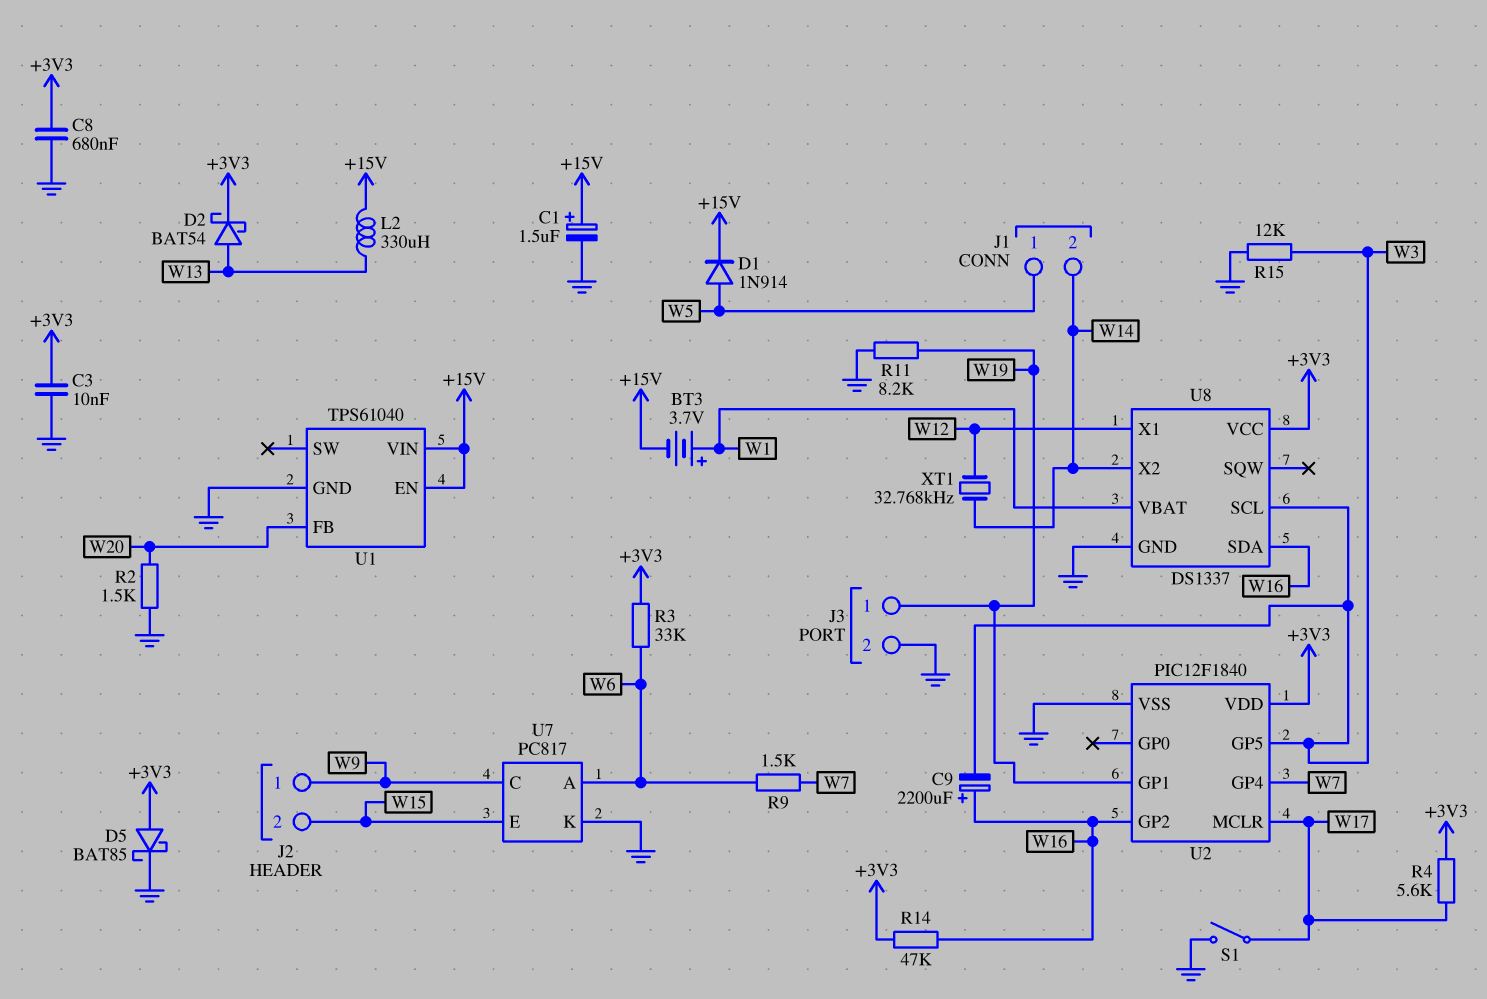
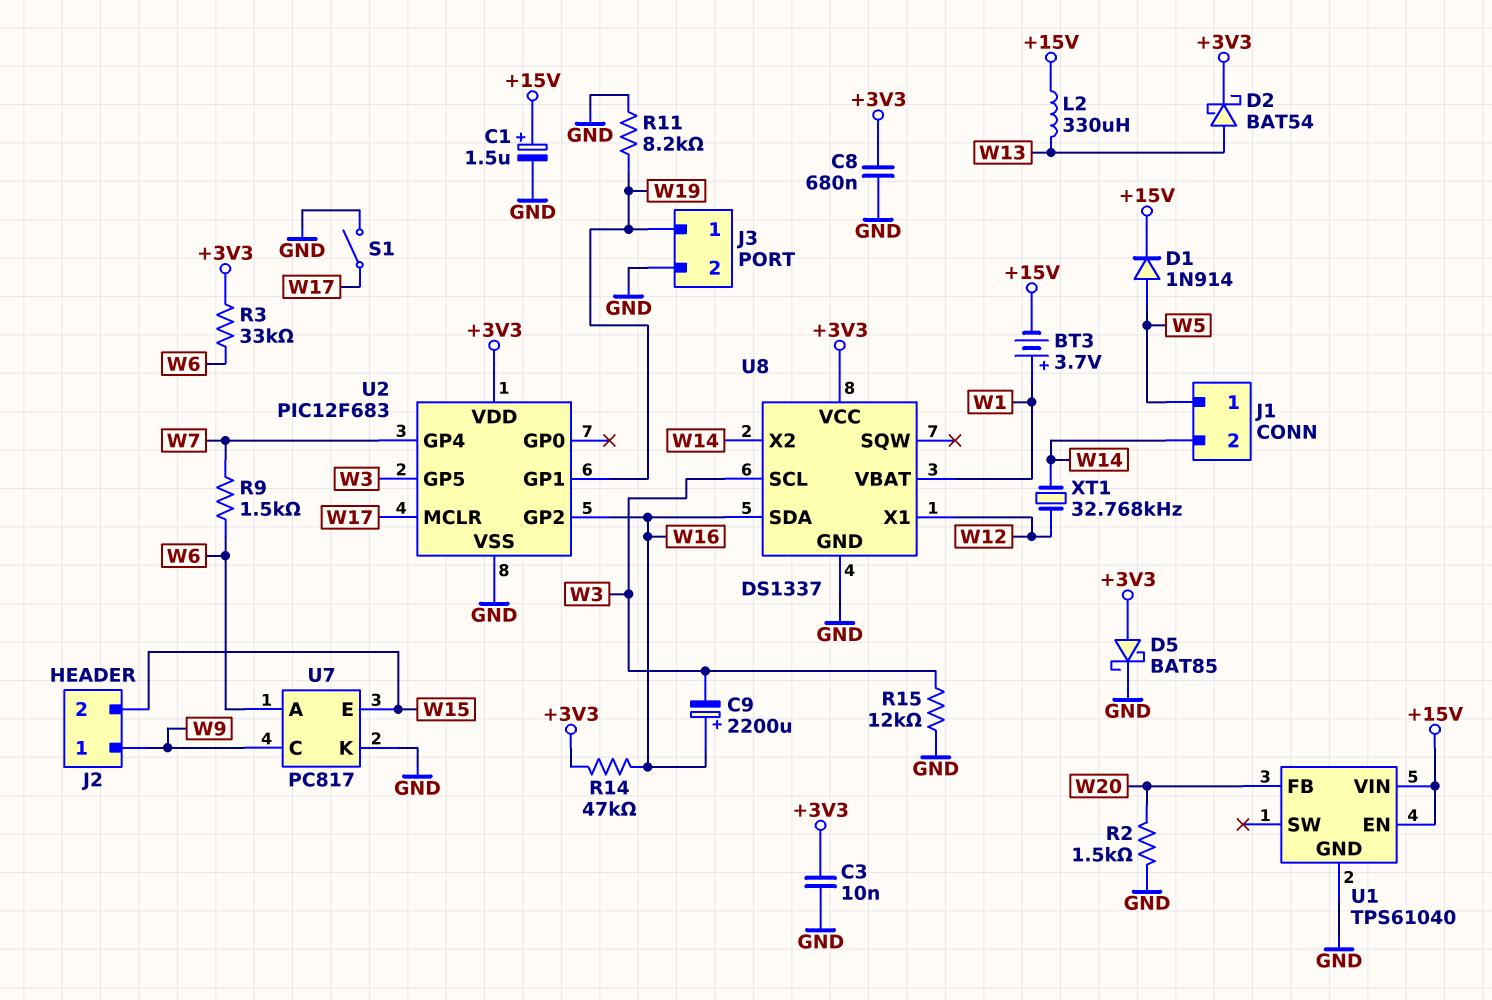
R4: 5.6k (+3V3, W17) -> none
U2: PIC12F1840 -> PIC12F683

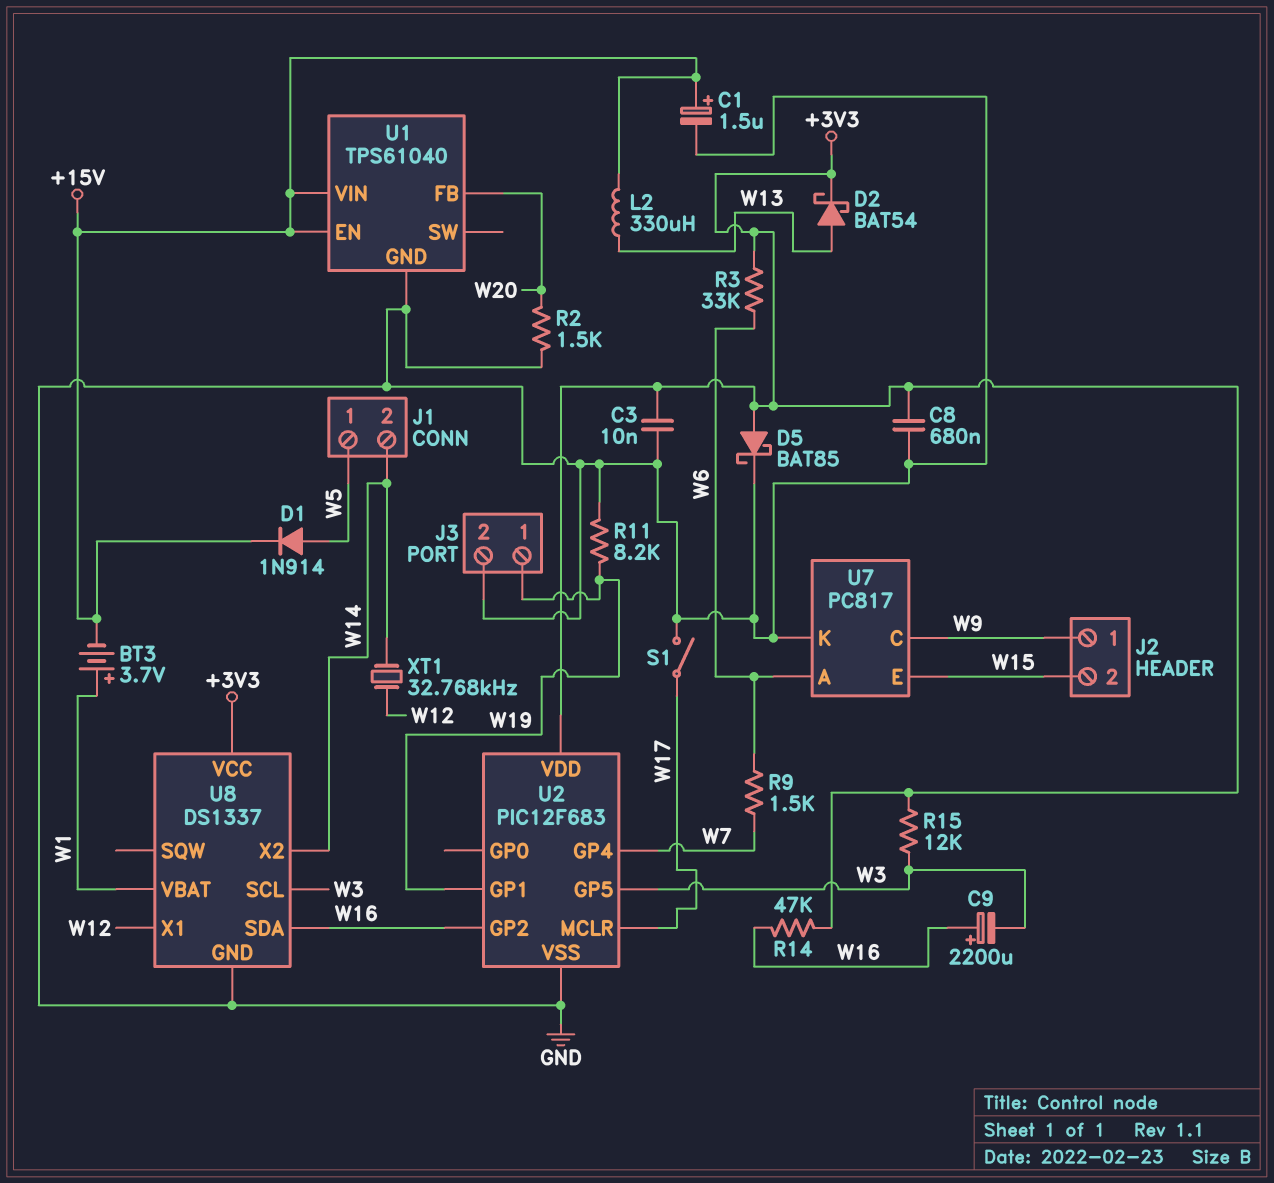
R15: 12k (GND, W3) -> 12k (+3V3, W3)

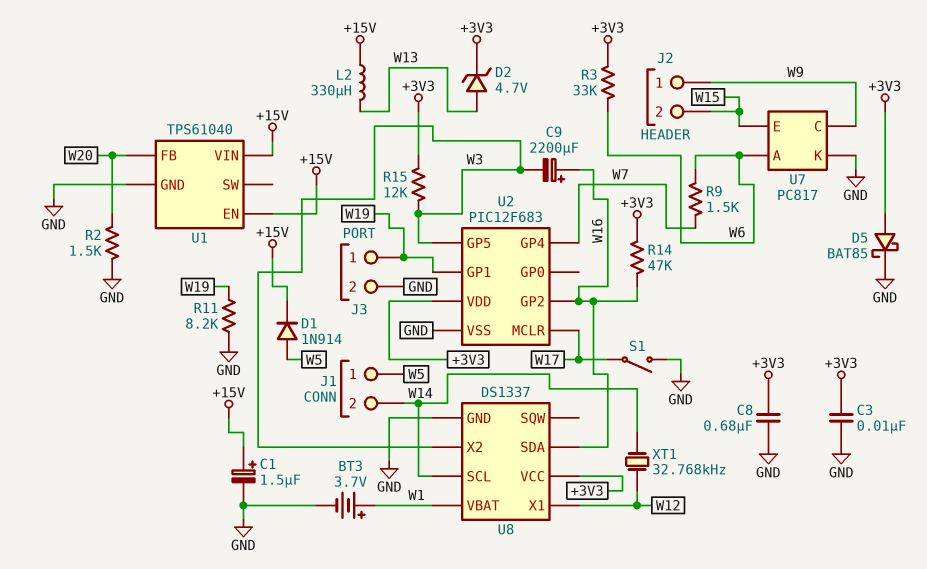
BT3: 3.7V (plus W1, minus +15V) -> 3.7V (plus W1, minus GND)
D2: schottky BAT54 (A W13, K +3V3) -> zener 4.7V (A W13, K +3V3)
U8 pin SCL: W3 -> W14
U8 pin X2: W14 -> W3

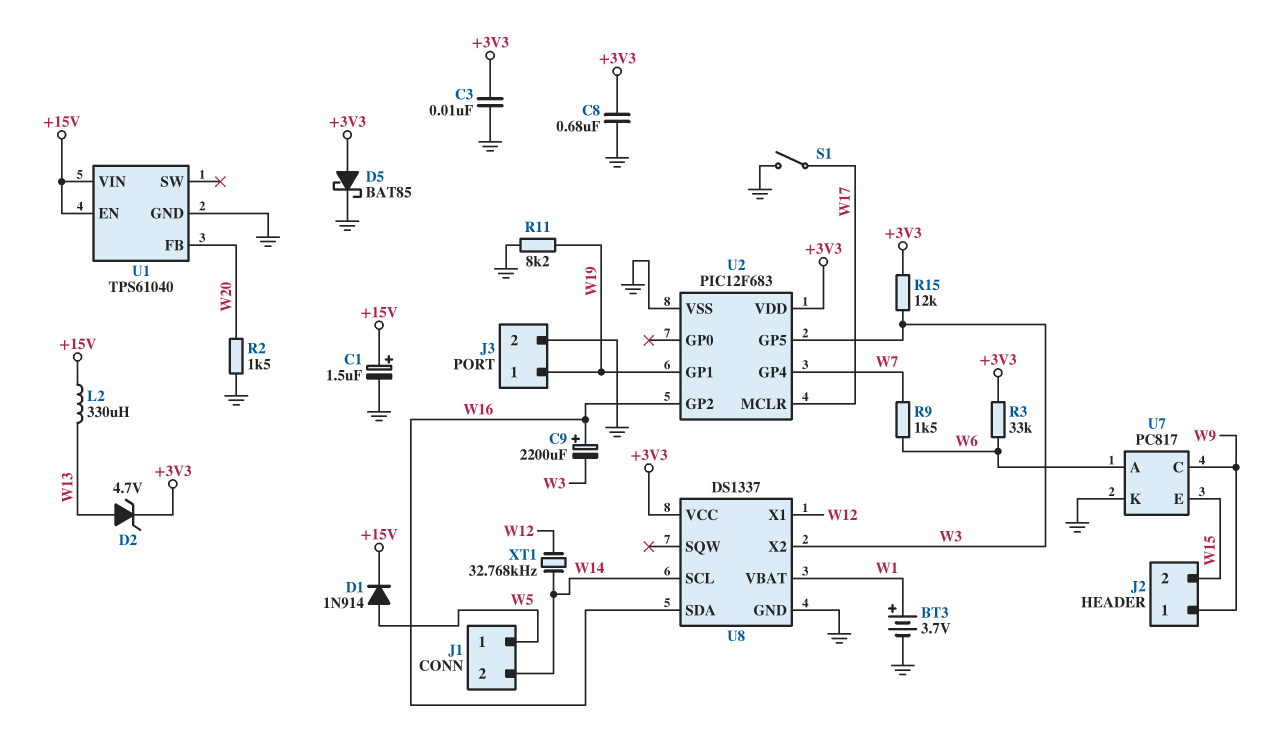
R14: 47k (+3V3, W16) -> none

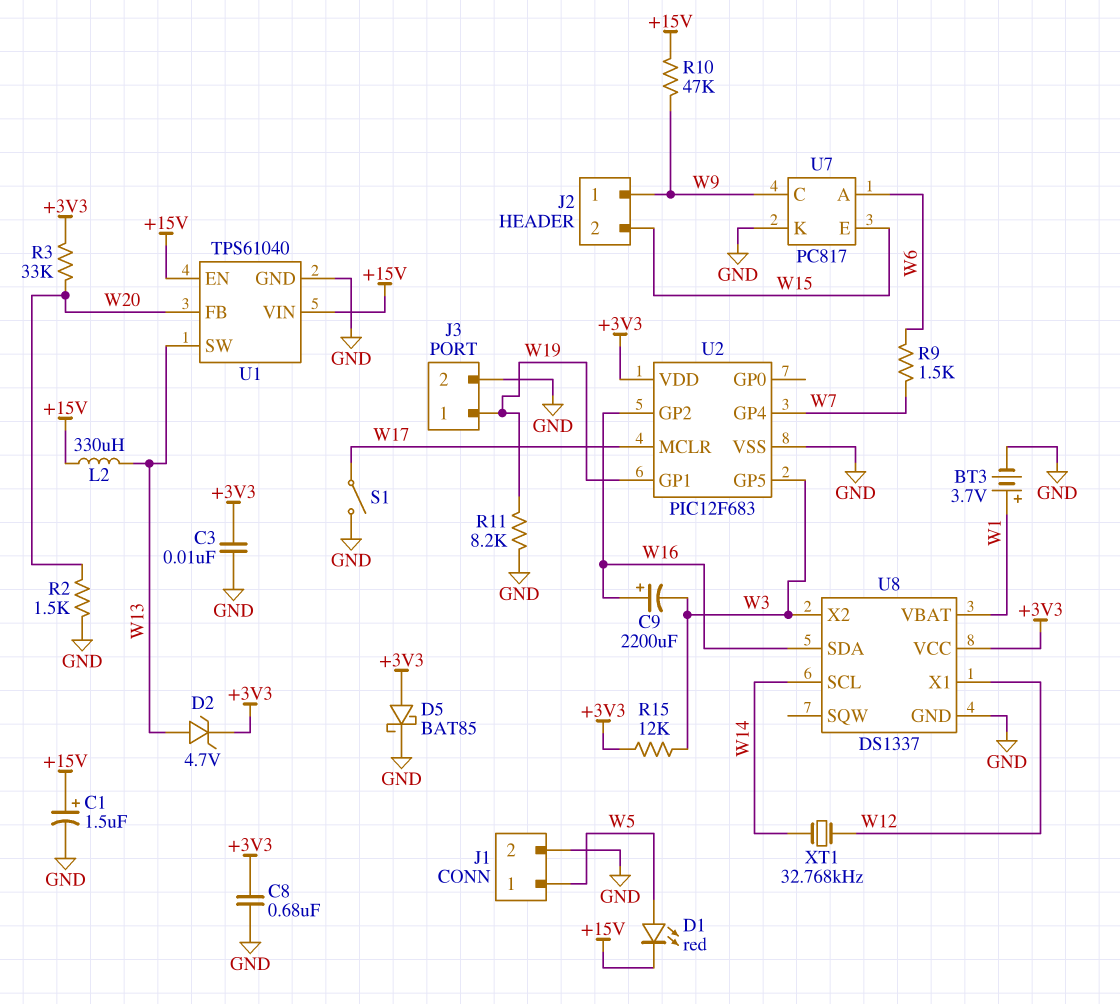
D1: diode 1N914 (A W5, K +15V) -> LED red (A W5, K +15V)
J1 pin 2: W14 -> GND
R3: 33k (+3V3, W6) -> 33k (+3V3, W20)
R10: none -> 47k (+15V, W9)
U1 pin SW: none -> W13

